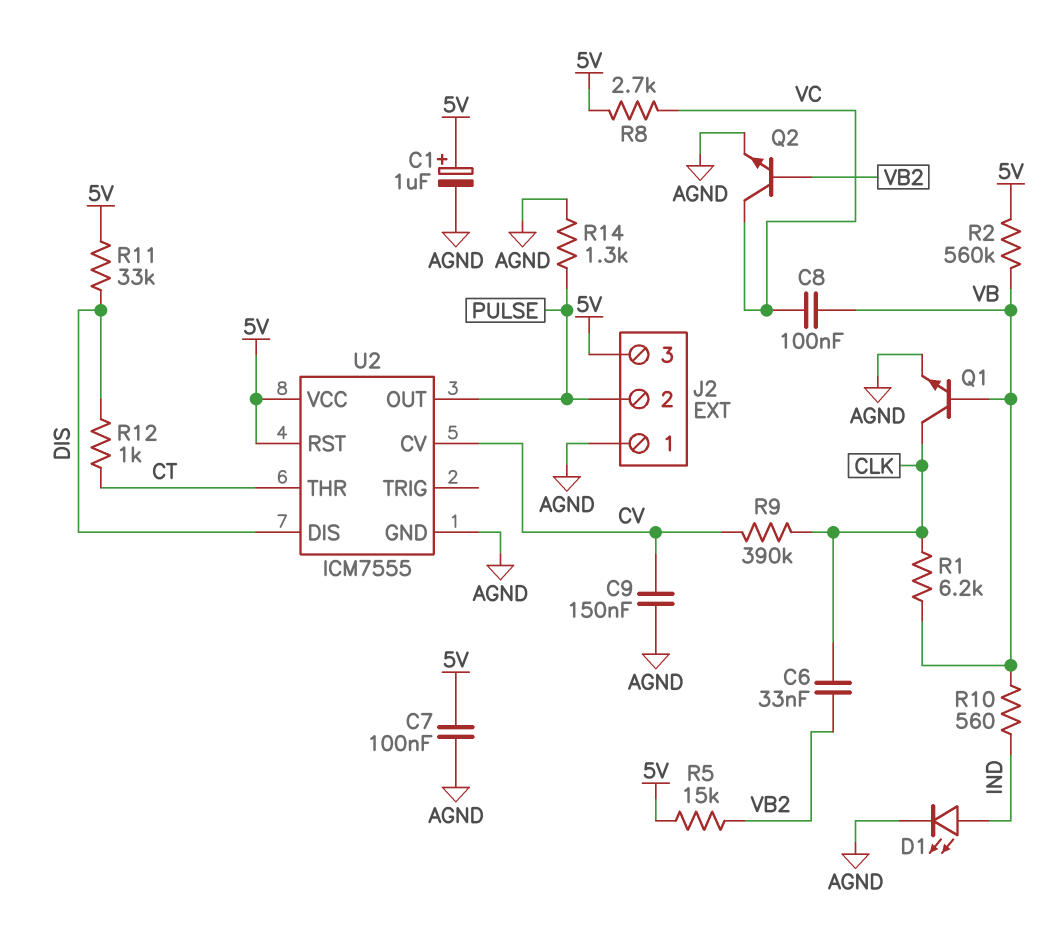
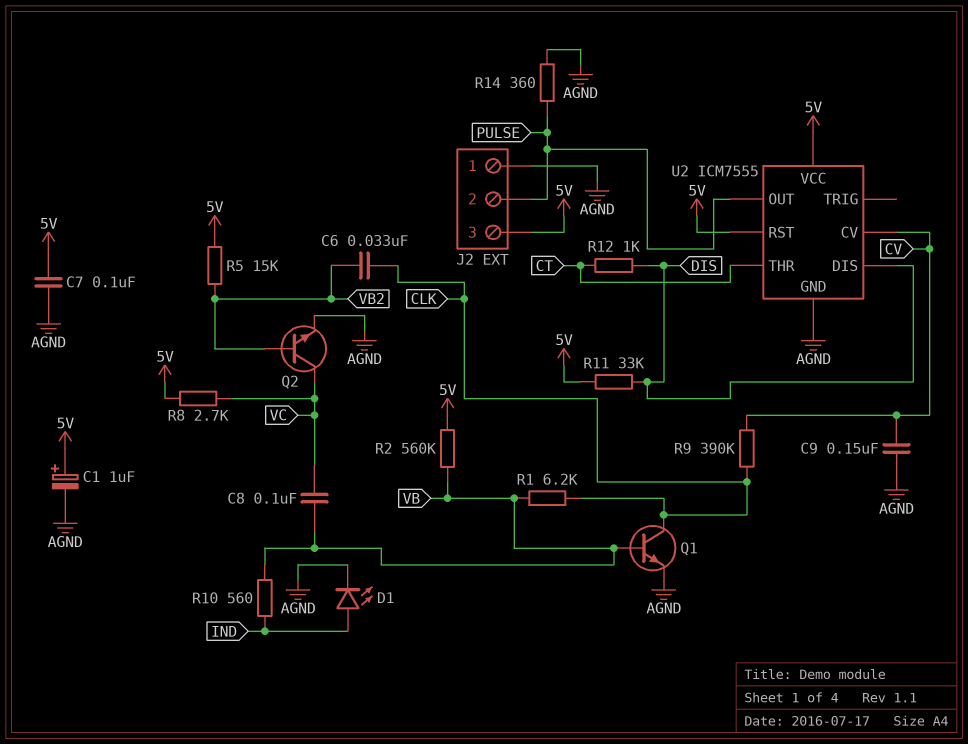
R14: 1.3k (AGND, PULSE) -> 360 (AGND, PULSE)

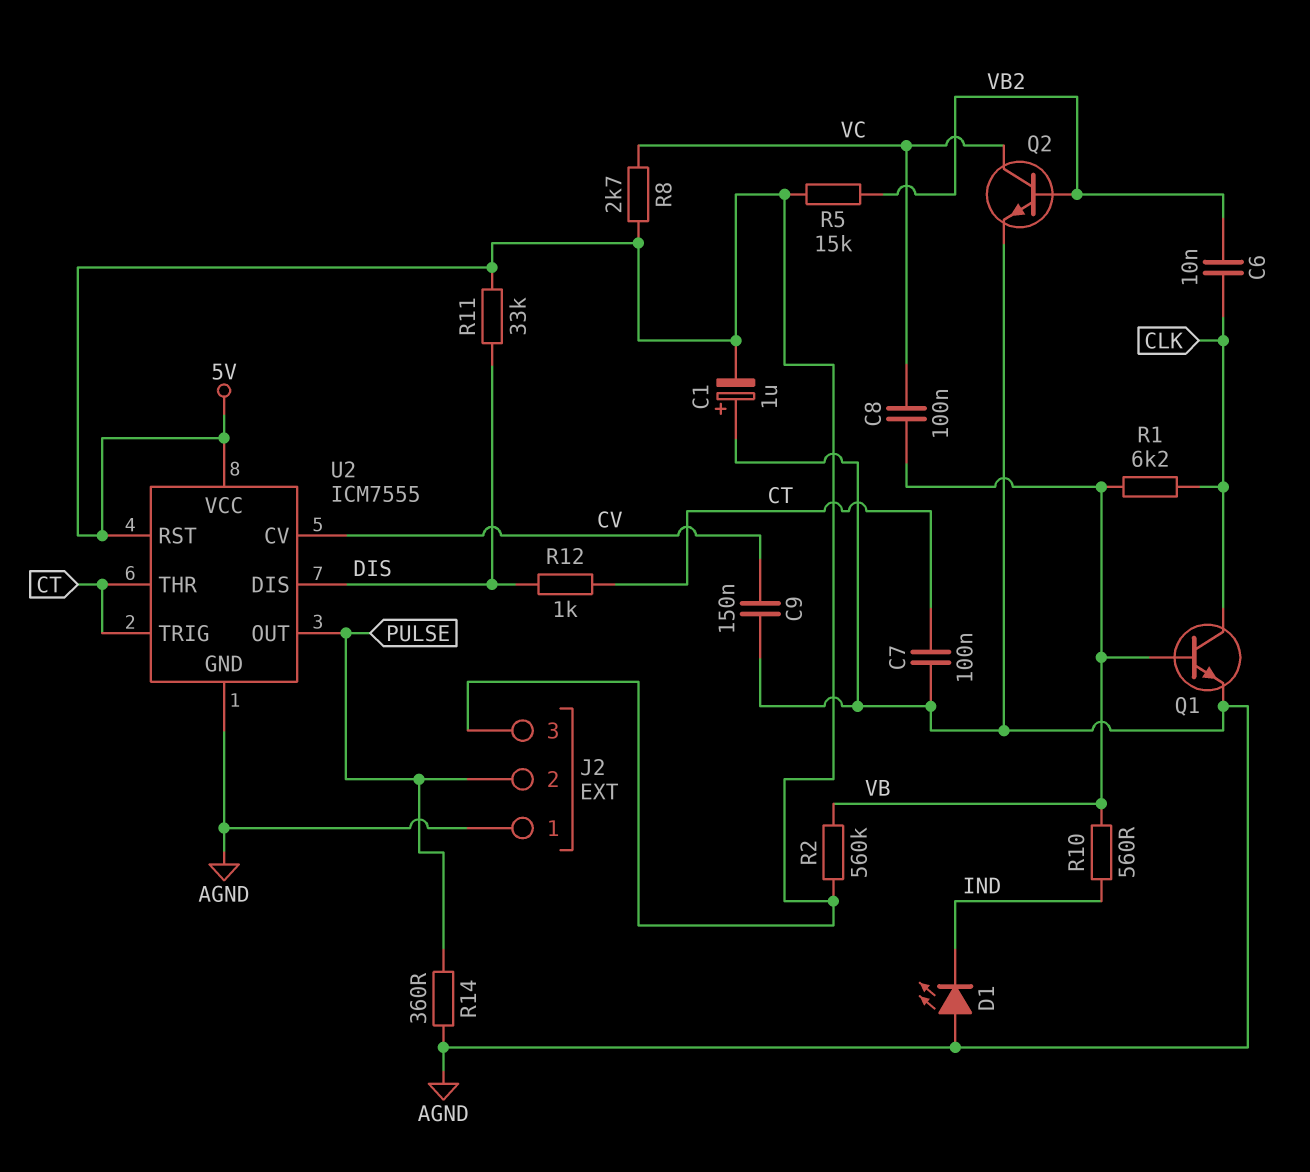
C1: 1uF (plus 5V, minus AGND) -> 1uF (plus AGND, minus 5V)
C6: 33nF (CLK, VB2) -> 10nF (CLK, VB2)
C7: 100nF (5V, AGND) -> 100nF (AGND, CT)
D1: LED (A IND, K AGND) -> LED (A AGND, K IND)
R9: 390k (CLK, CV) -> none
U2 pin TRIG: none -> CT

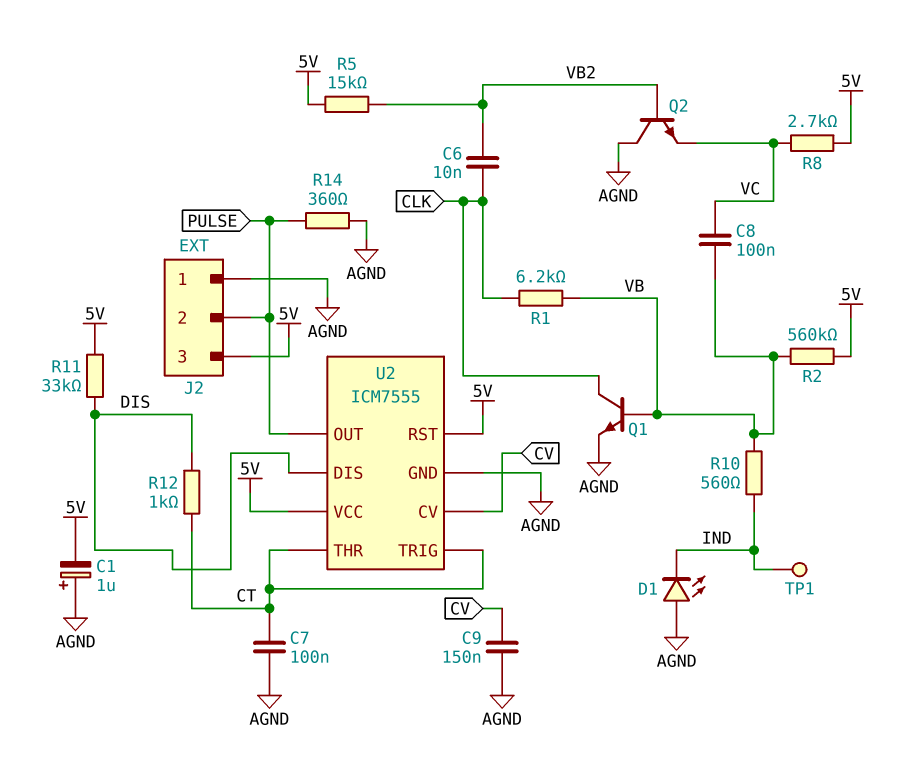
Q2: NPN (B VB2, C VC, E AGND) -> NPN (B VB2, C AGND, E VC)
TP1: none -> test point (IND)

